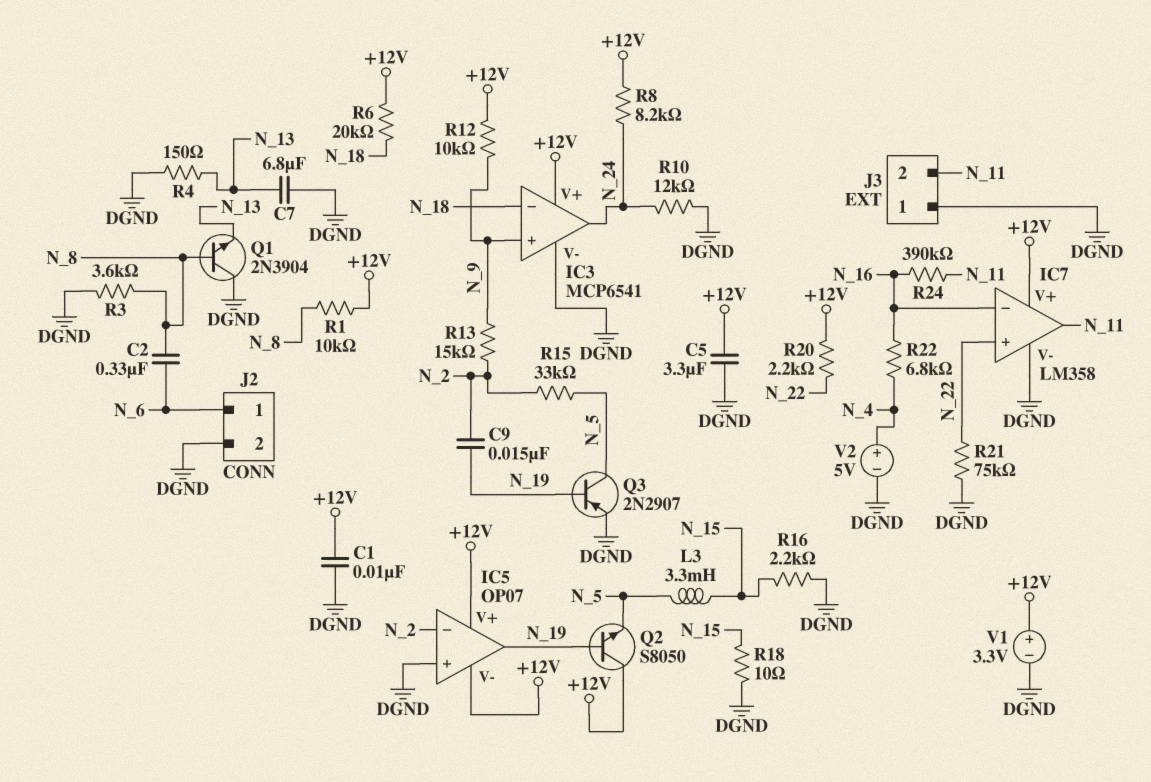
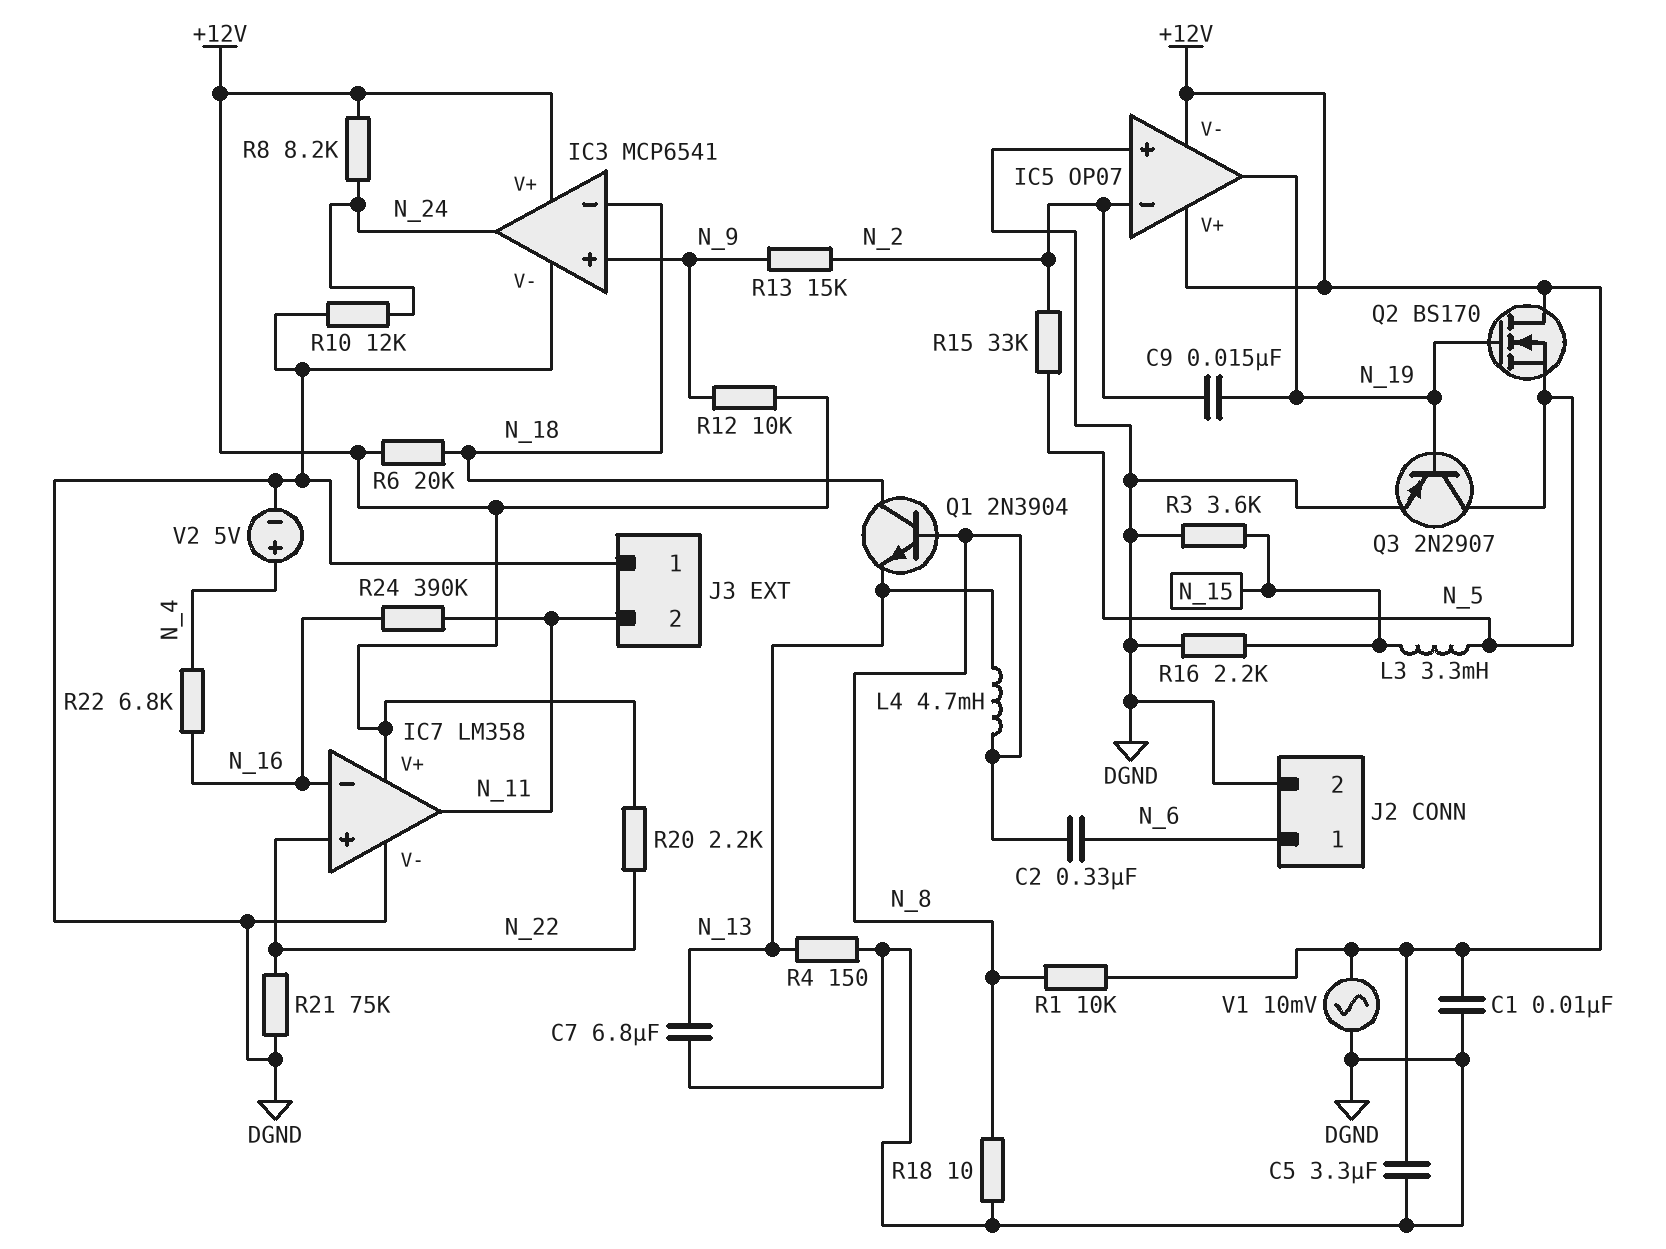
L4: none -> 4.7mH (N_8, N_13)
Q1: NPN 2N3904 (B N_8, C DGND, E N_13) -> NPN 2N3904 (B N_8, C N_18, E N_13)
Q2: NPN S8050 (B N_19, C +12V, E N_5) -> NMOS BS170 (G N_19, D +12V, S N_5)
R3: 3.6k (DGND, N_8) -> 3.6k (DGND, N_15)
R18: 10 (DGND, N_15) -> 10 (DGND, N_8)
V1: 3.3V (plus +12V, minus DGND) -> AC 10mV (+12V, DGND)

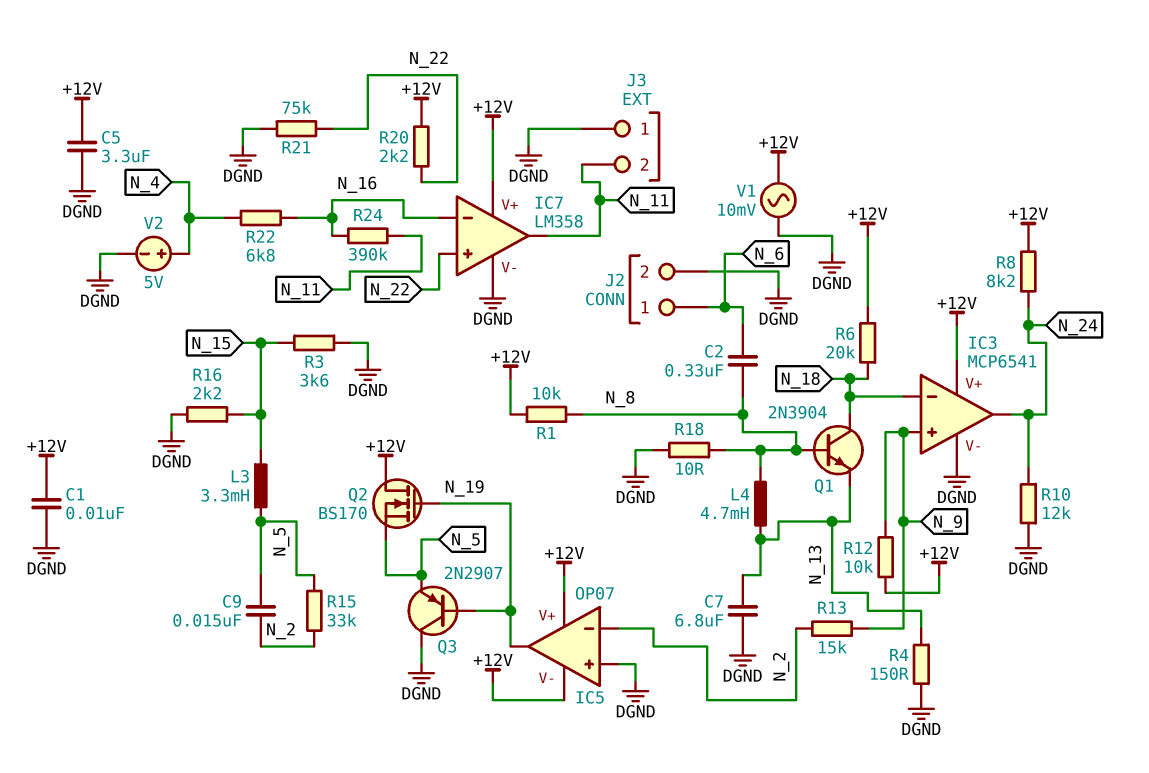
C9: 15nF (N_2, N_19) -> 15nF (N_2, N_5)
Q3: PNP 2N2907 (B N_19, C N_5, E DGND) -> PNP 2N2907 (B N_19, C DGND, E N_5)

